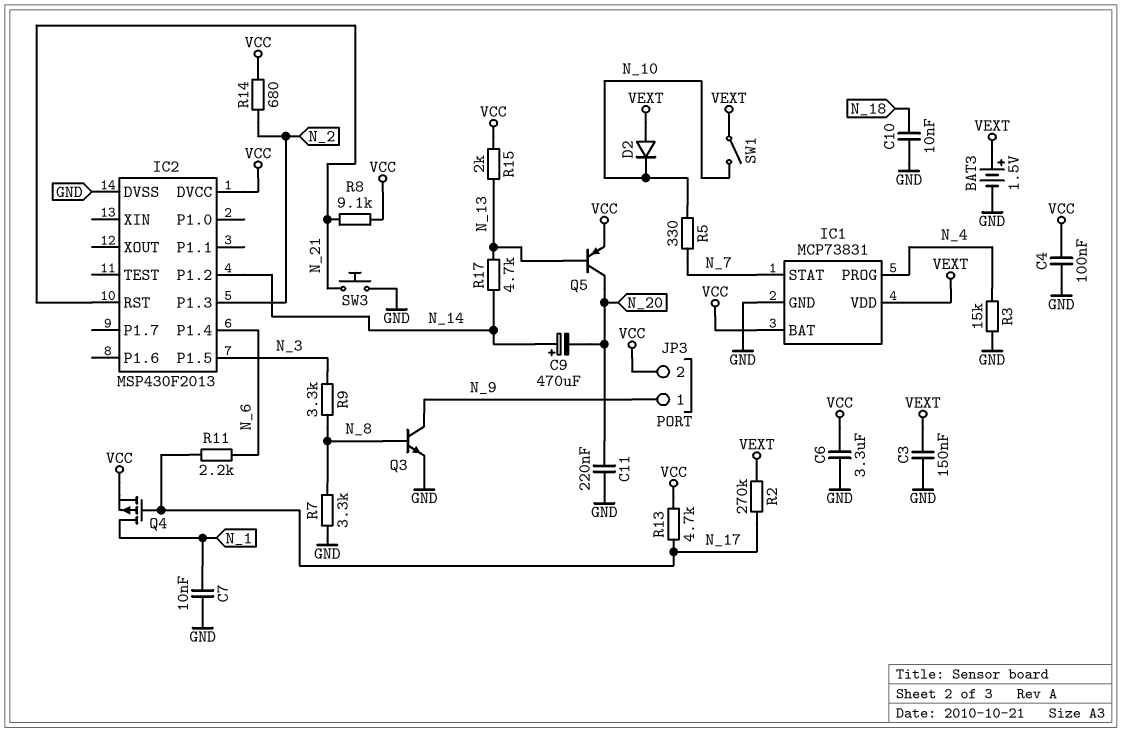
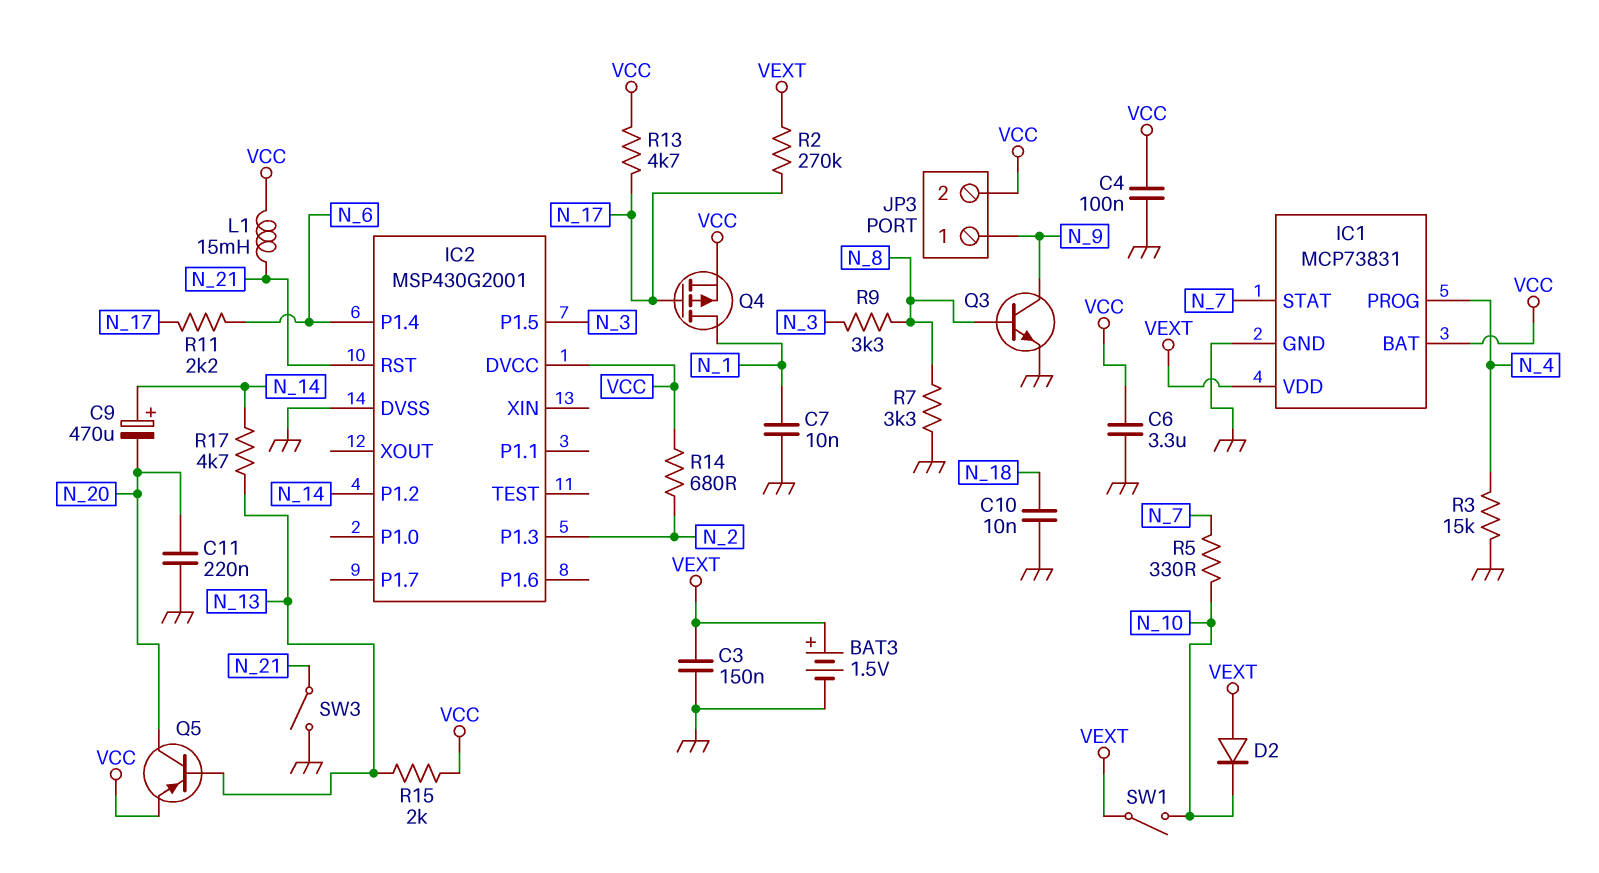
IC2: MSP430F2013 -> MSP430G2001
L1: none -> 15mH (N_21, VCC)
R8: 9.1k (N_21, VCC) -> none
SW3: button (GND, N_21) -> switch (GND, N_21)

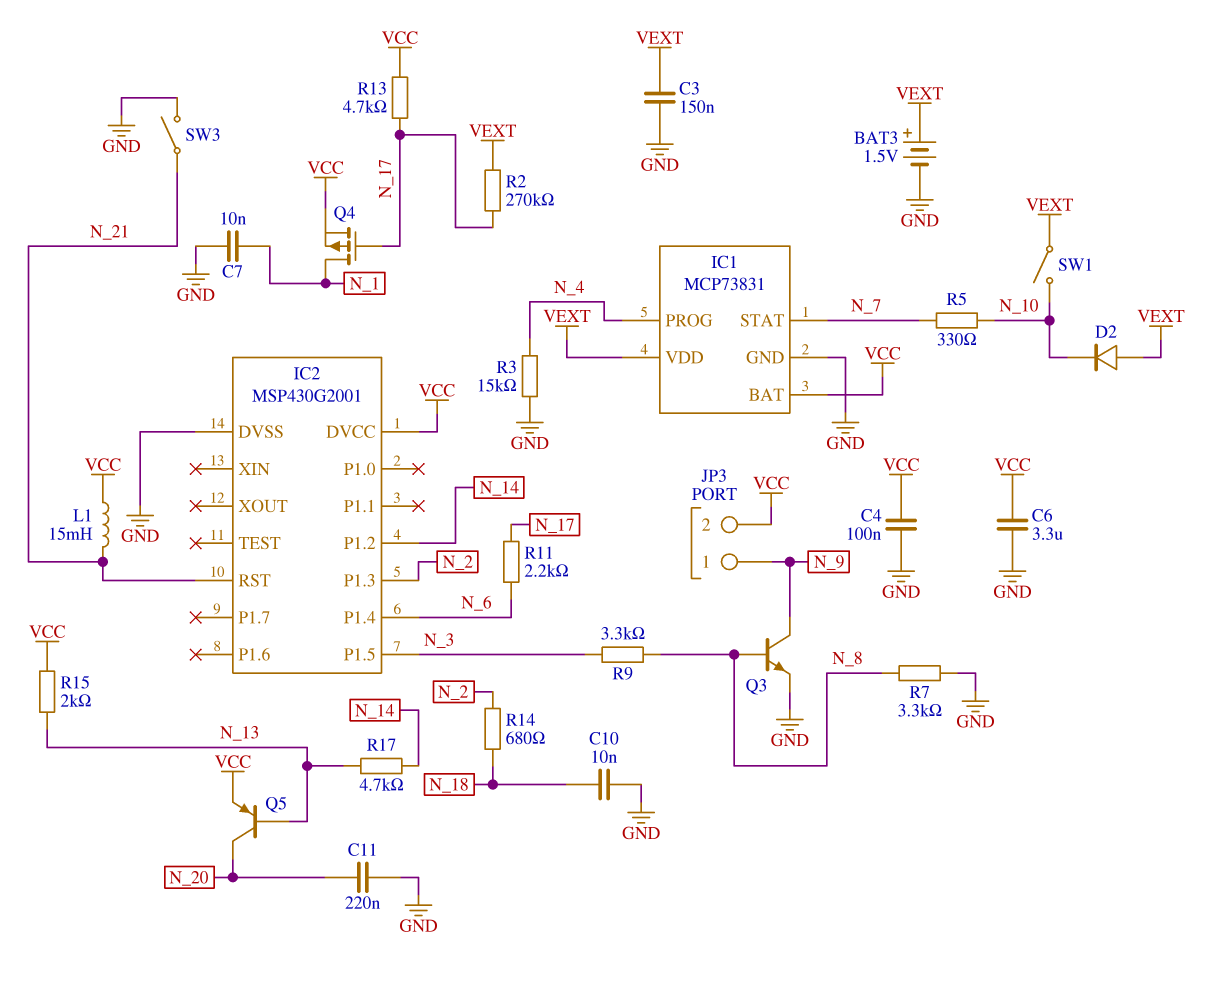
C9: 470uF (plus N_14, minus N_20) -> none
R14: 680 (N_2, VCC) -> 680 (N_2, N_18)

